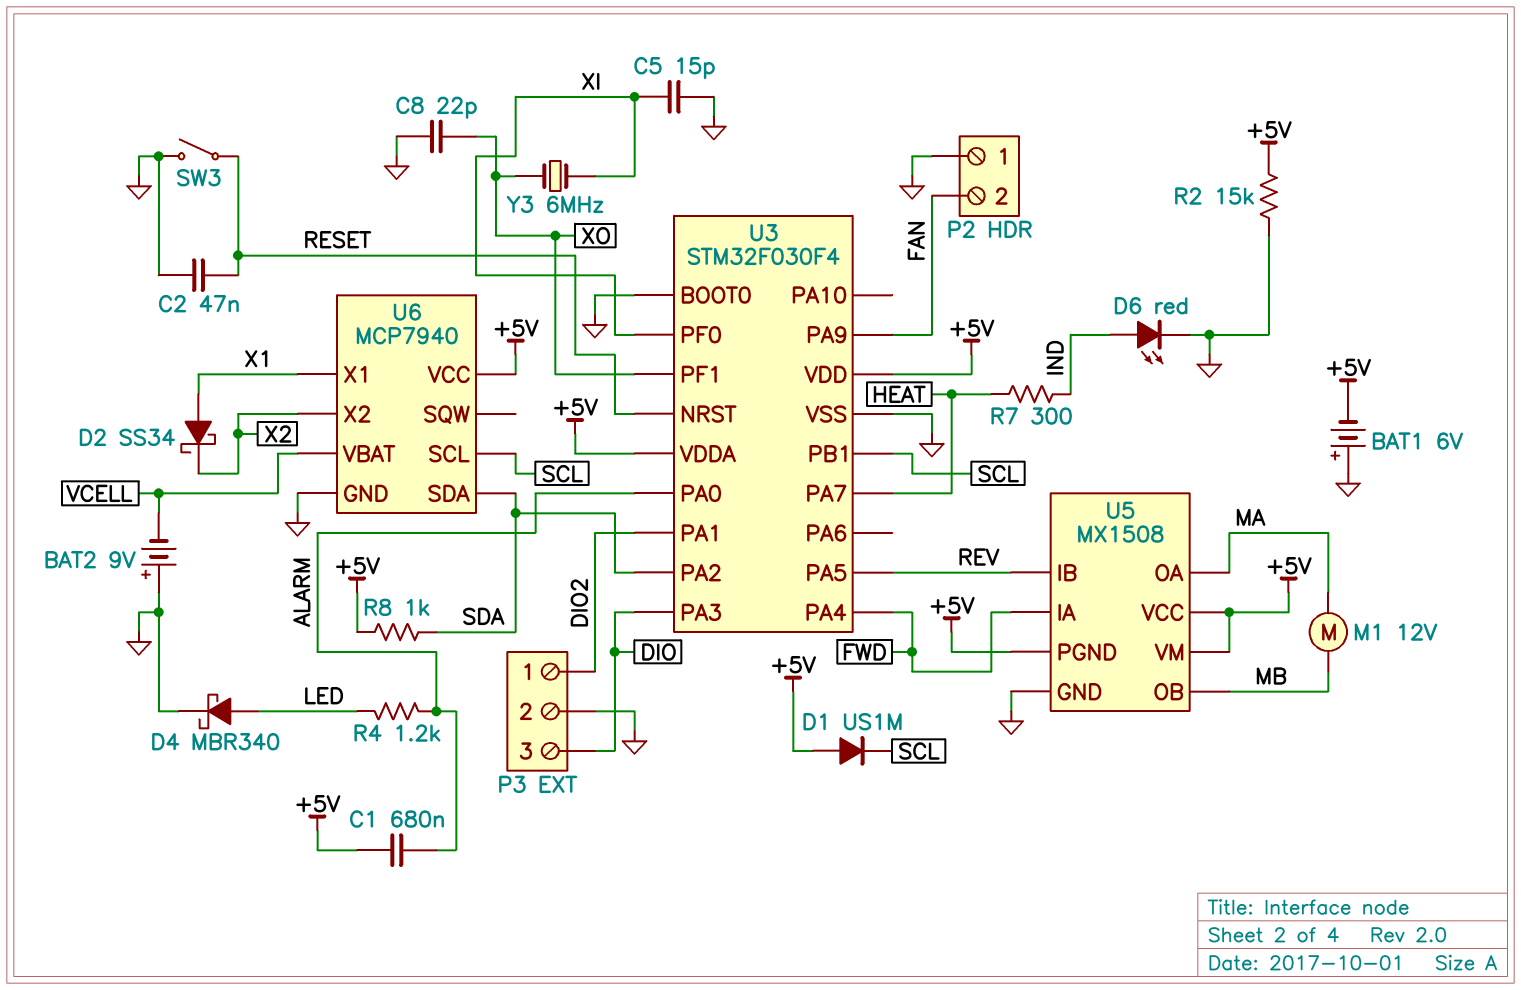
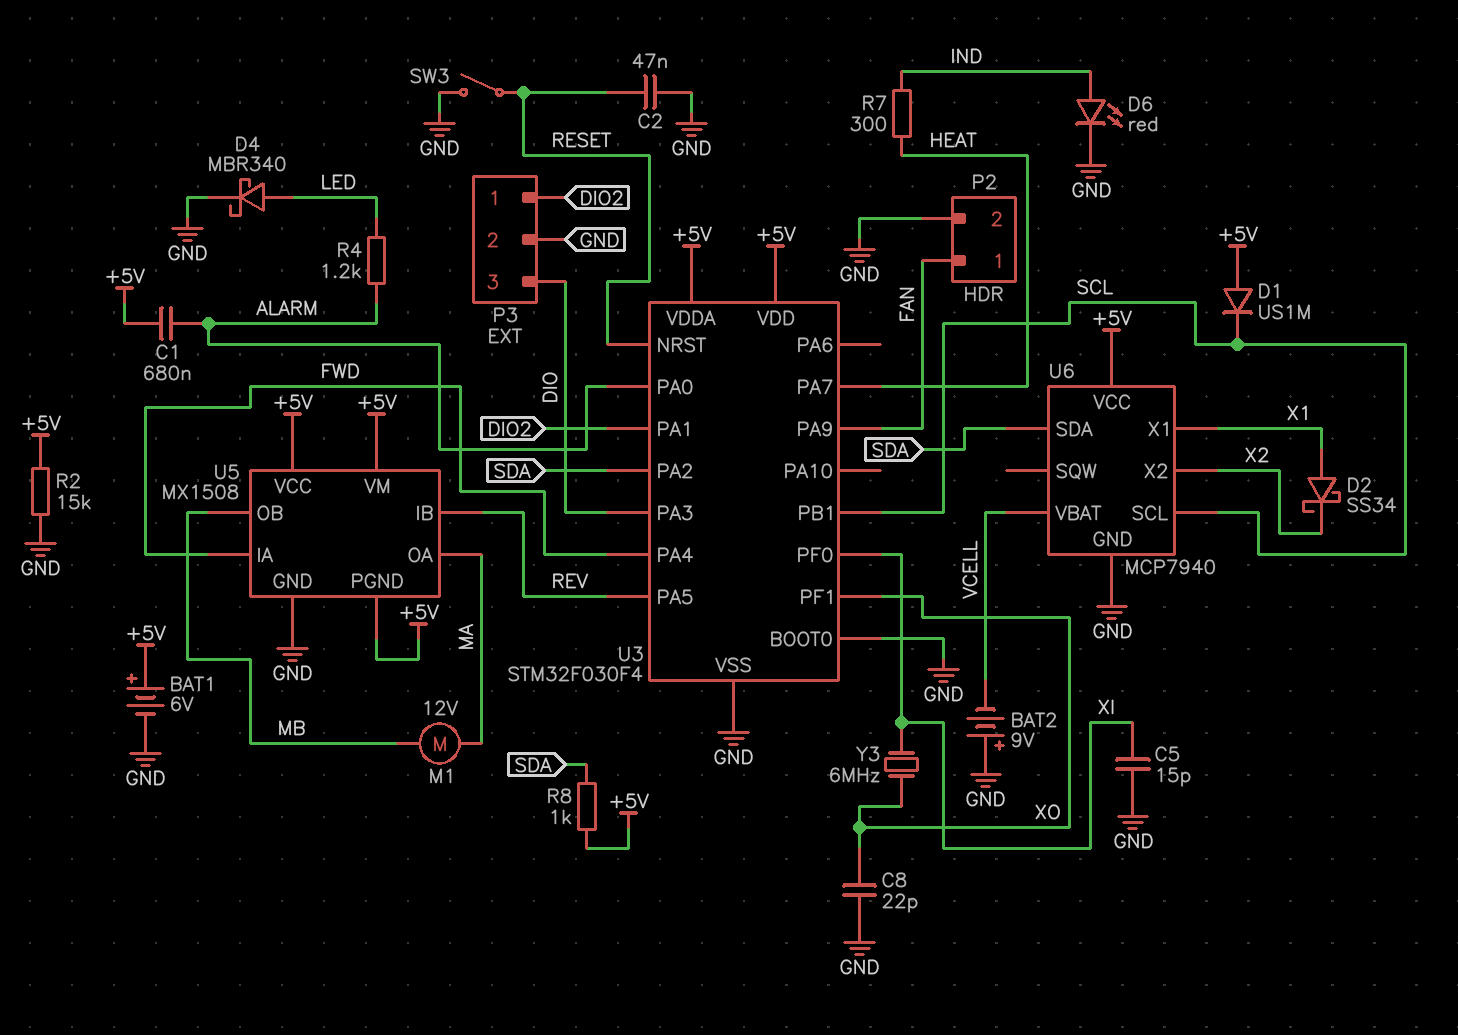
BAT1: 6V (plus GND, minus +5V) -> 6V (plus +5V, minus GND)
P2 pin 1: GND -> FAN
P2 pin 2: FAN -> GND

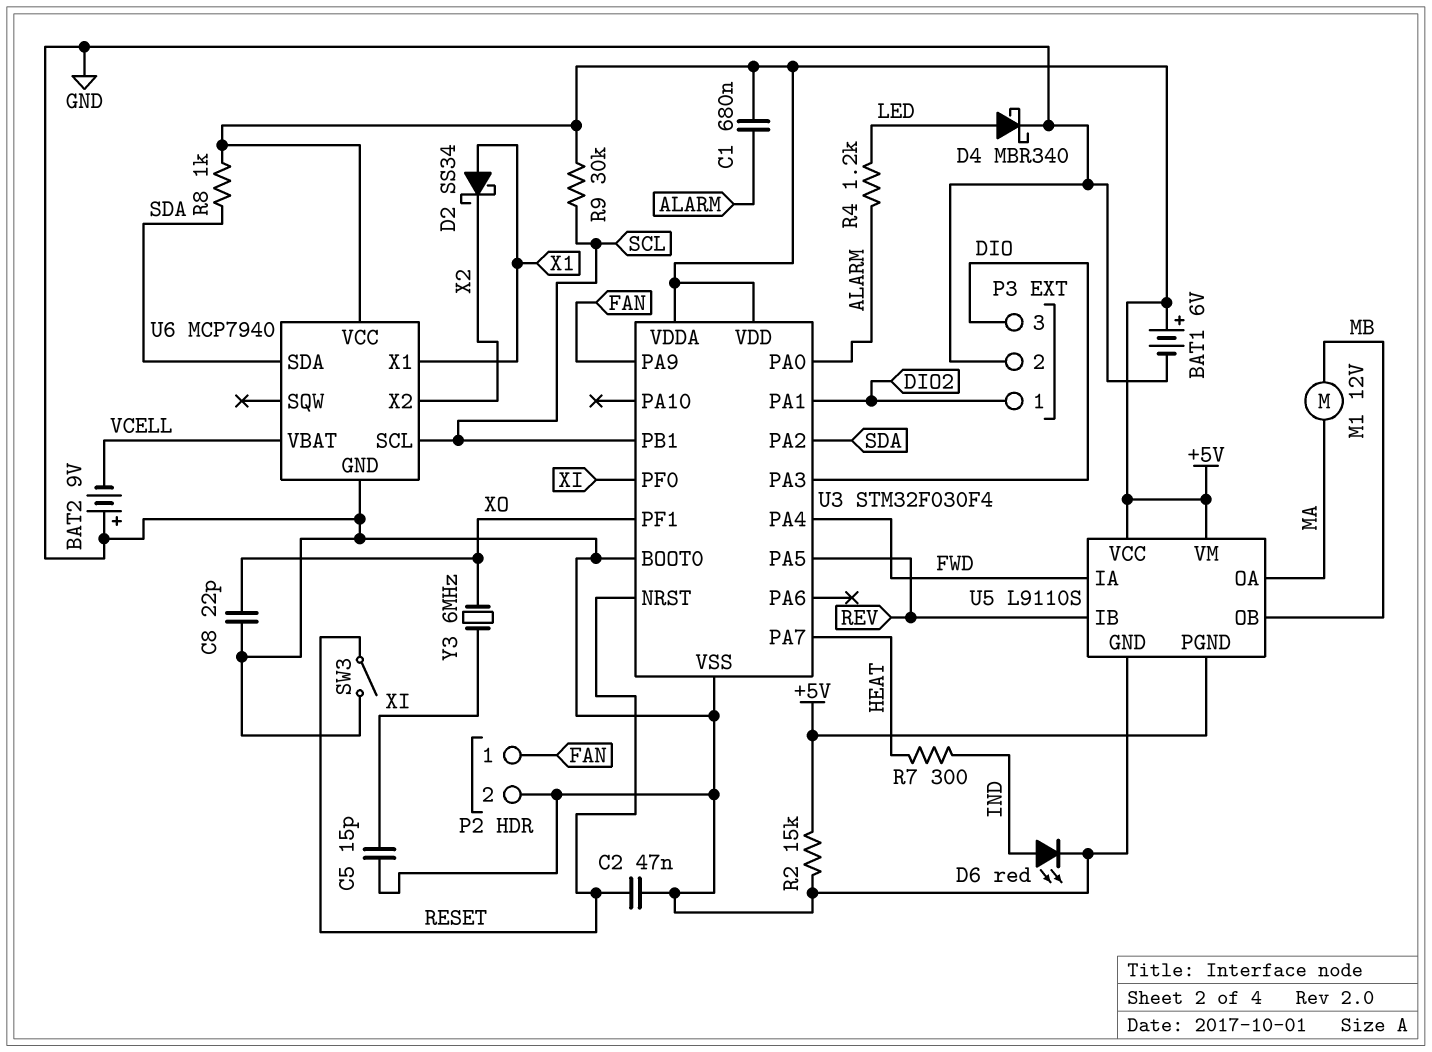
D1: diode US1M (A +5V, K SCL) -> none
R9: none -> 30k (+5V, SCL)
U5: MX1508 -> L9110S

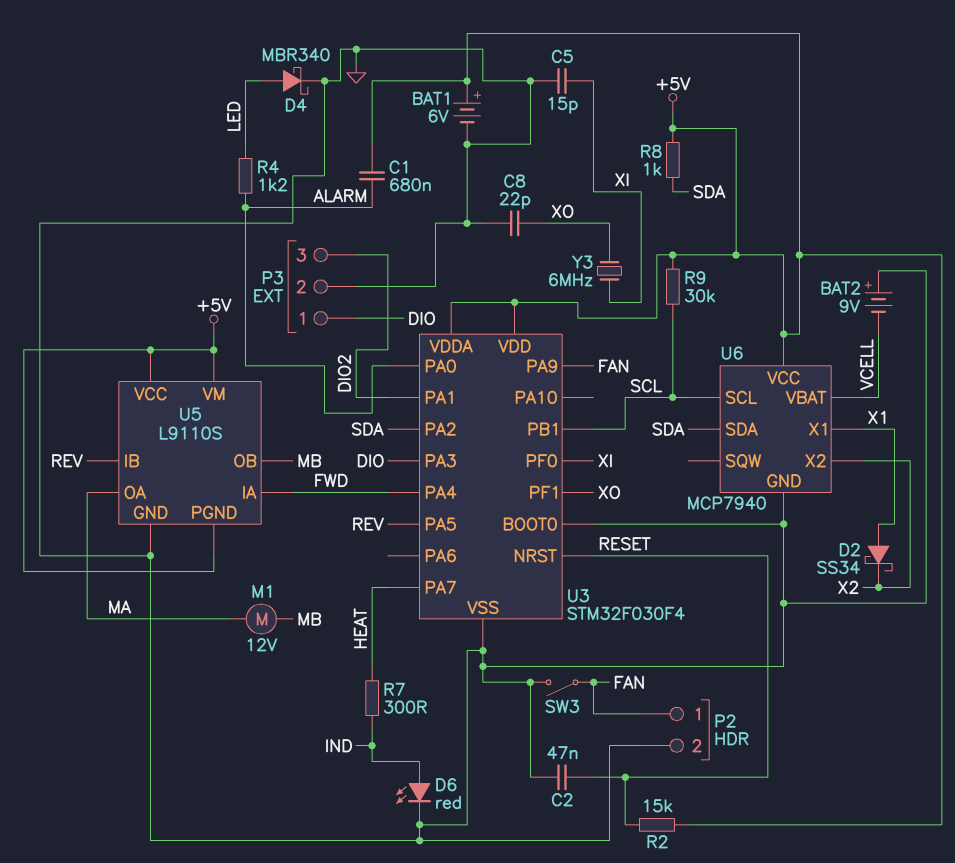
P3 pin 1: DIO2 -> DIO
P3 pin 3: DIO -> DIO2
R2: 15k (+5V, GND) -> 15k (+5V, RESET)
SW3: switch (GND, RESET) -> switch (FAN, GND)

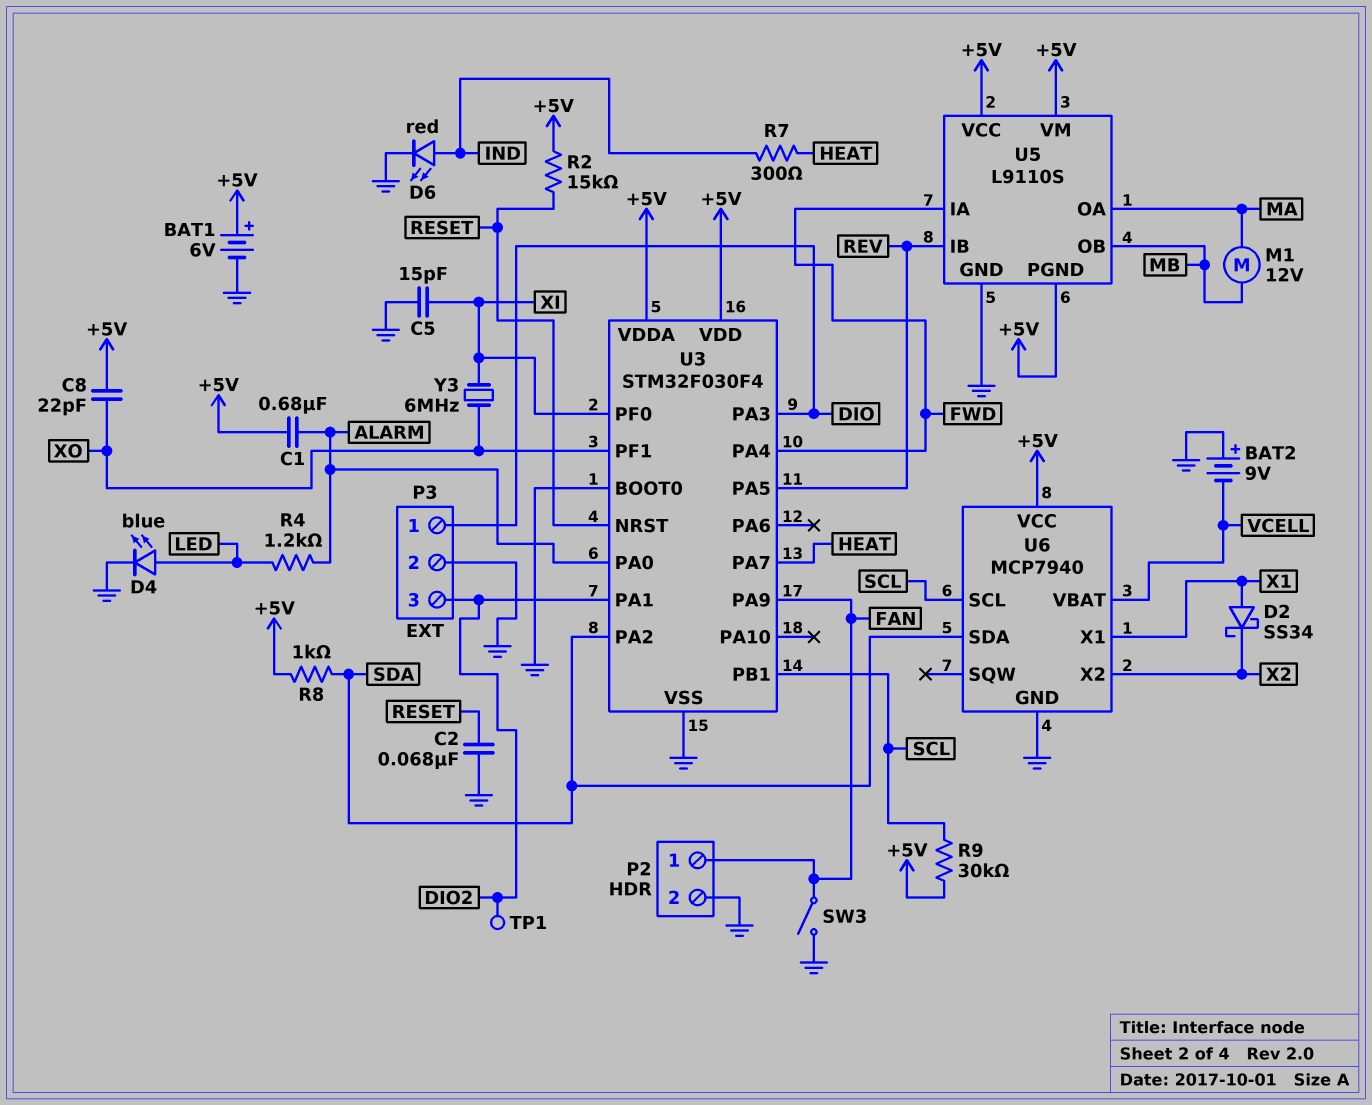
C2: 47nF (GND, RESET) -> 68nF (GND, RESET)
C8: 22pF (GND, XO) -> 22pF (+5V, XO)
D4: schottky MBR340 (A LED, K GND) -> LED blue (A LED, K GND)
TP1: none -> test point (DIO2)

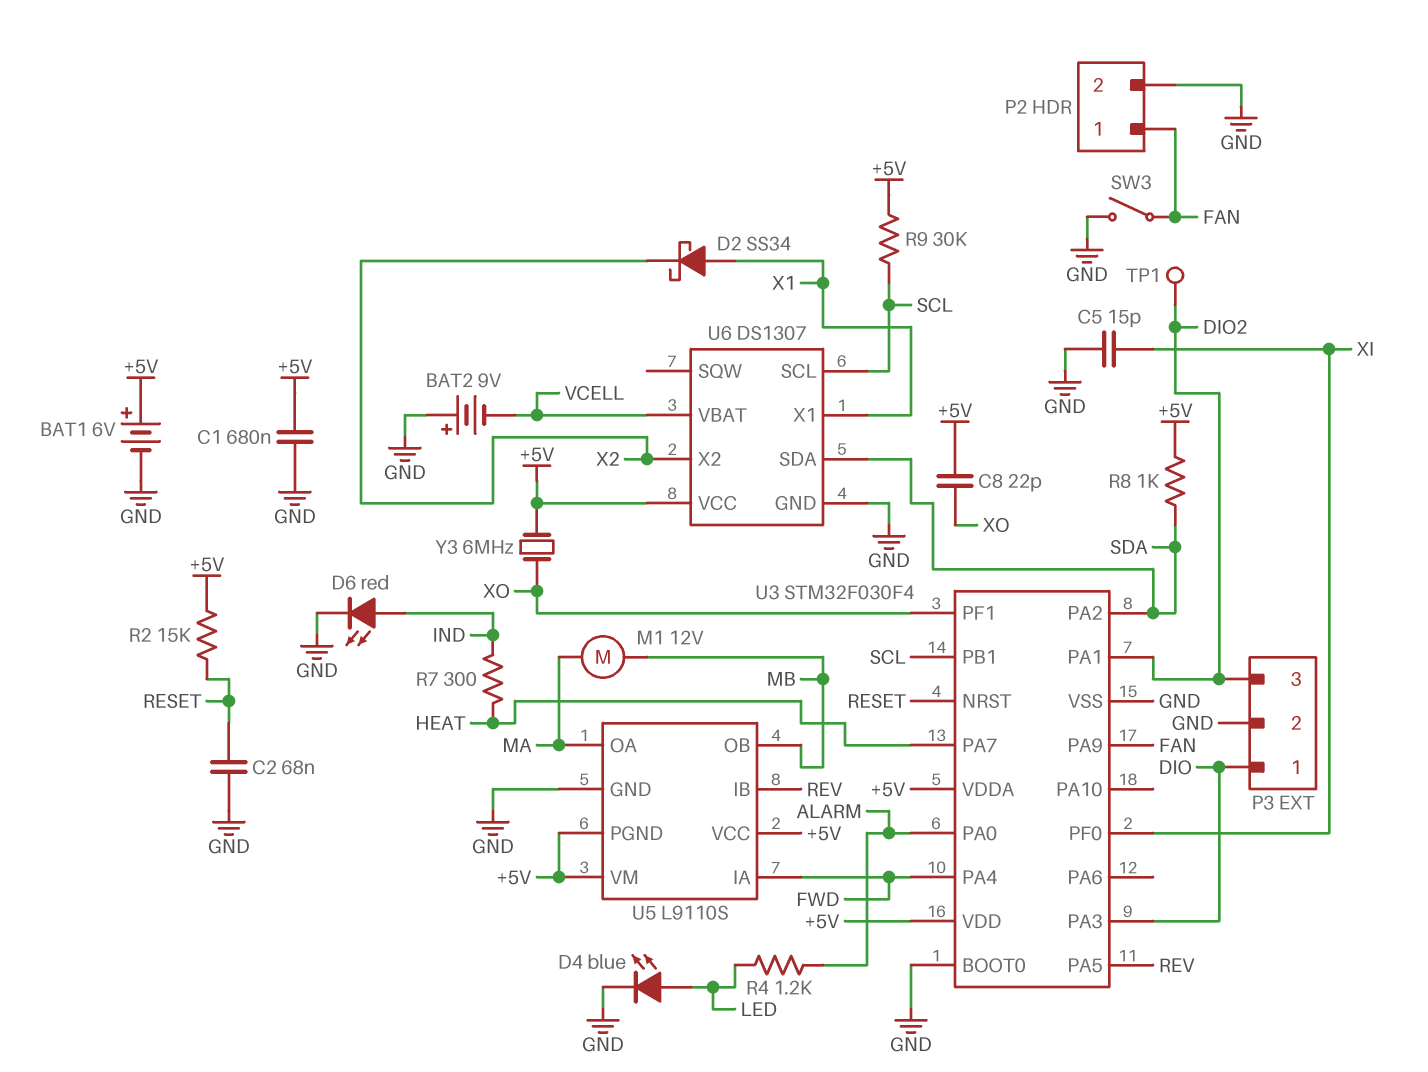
C1: 680nF (+5V, ALARM) -> 680nF (+5V, GND)
U6: MCP7940 -> DS1307
Y3: 6MHz (XI, XO) -> 6MHz (+5V, XO)

